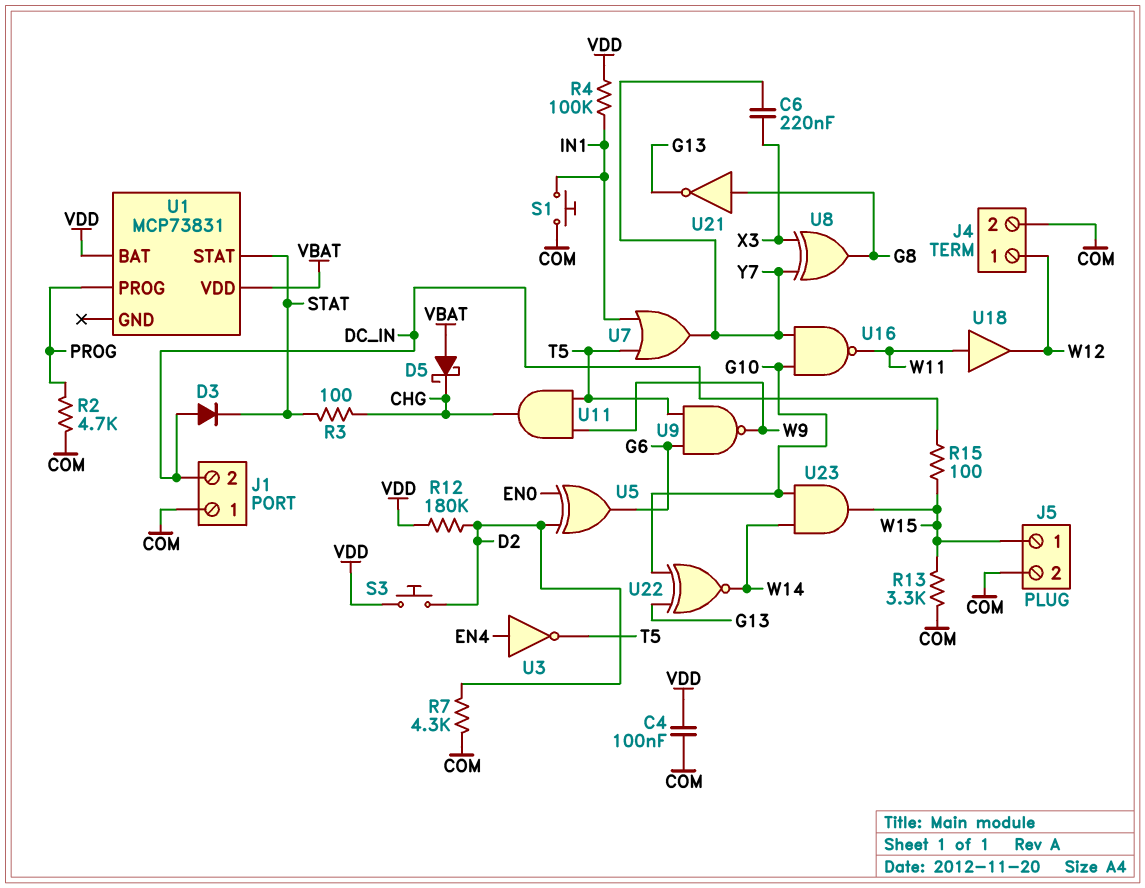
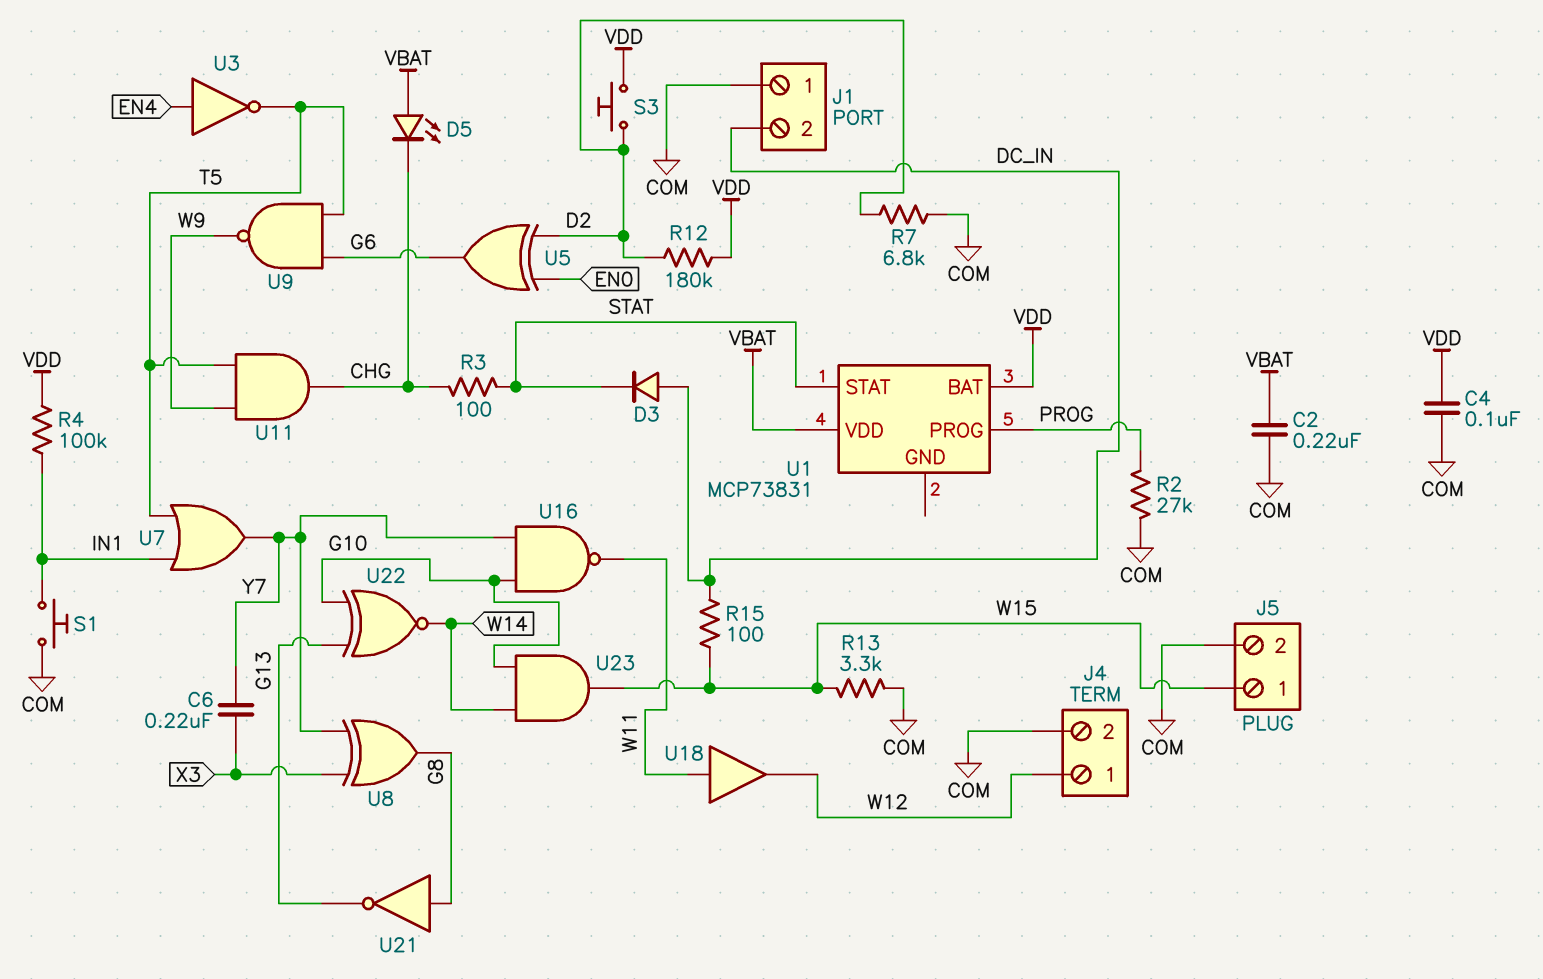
C2: none -> 220nF (COM, VBAT)
D5: schottky (A VBAT, K CHG) -> LED (A VBAT, K CHG)
R2: 4.7k (COM, PROG) -> 27k (COM, PROG)
R7: 4.3k (COM, D2) -> 6.8k (COM, D2)

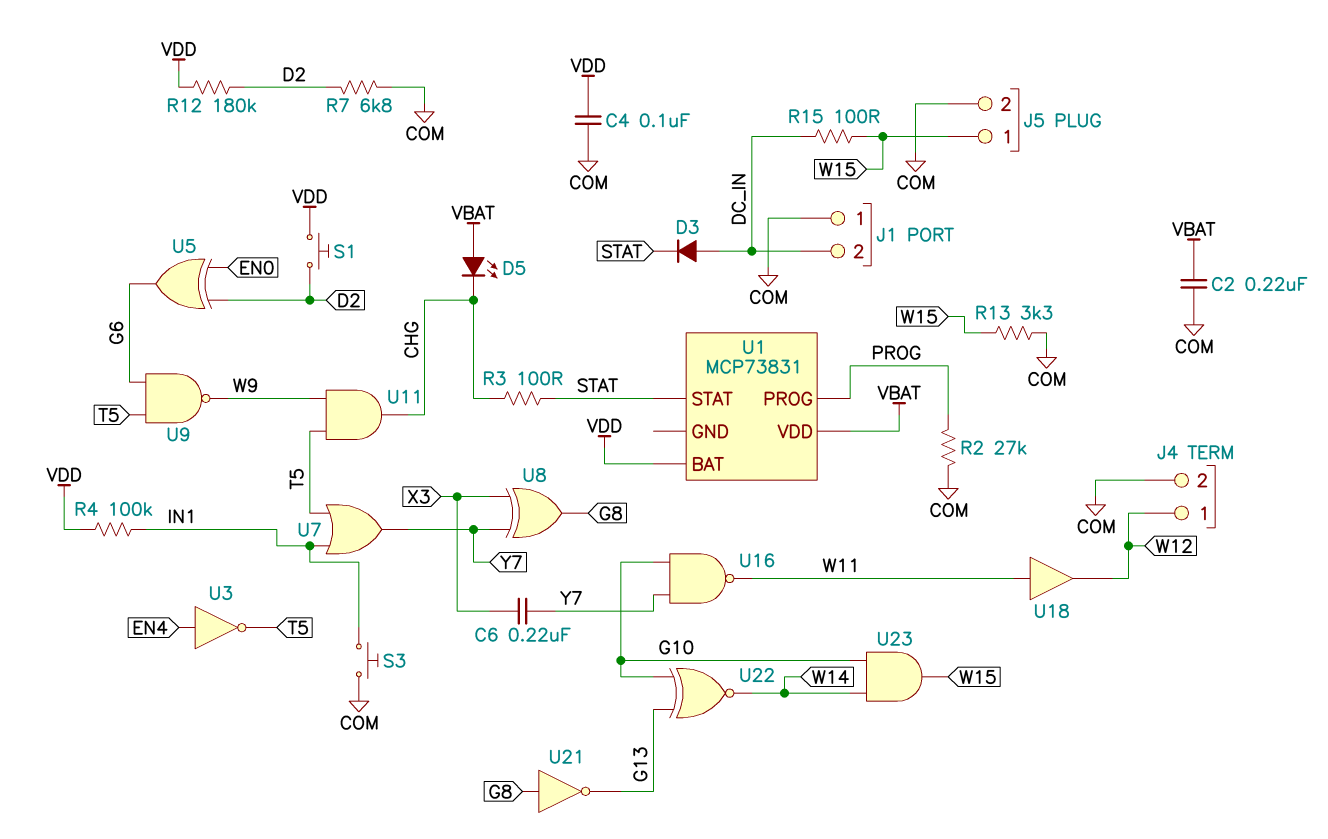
S1: button (COM, IN1) -> button (D2, VDD)
S3: button (D2, VDD) -> button (COM, IN1)

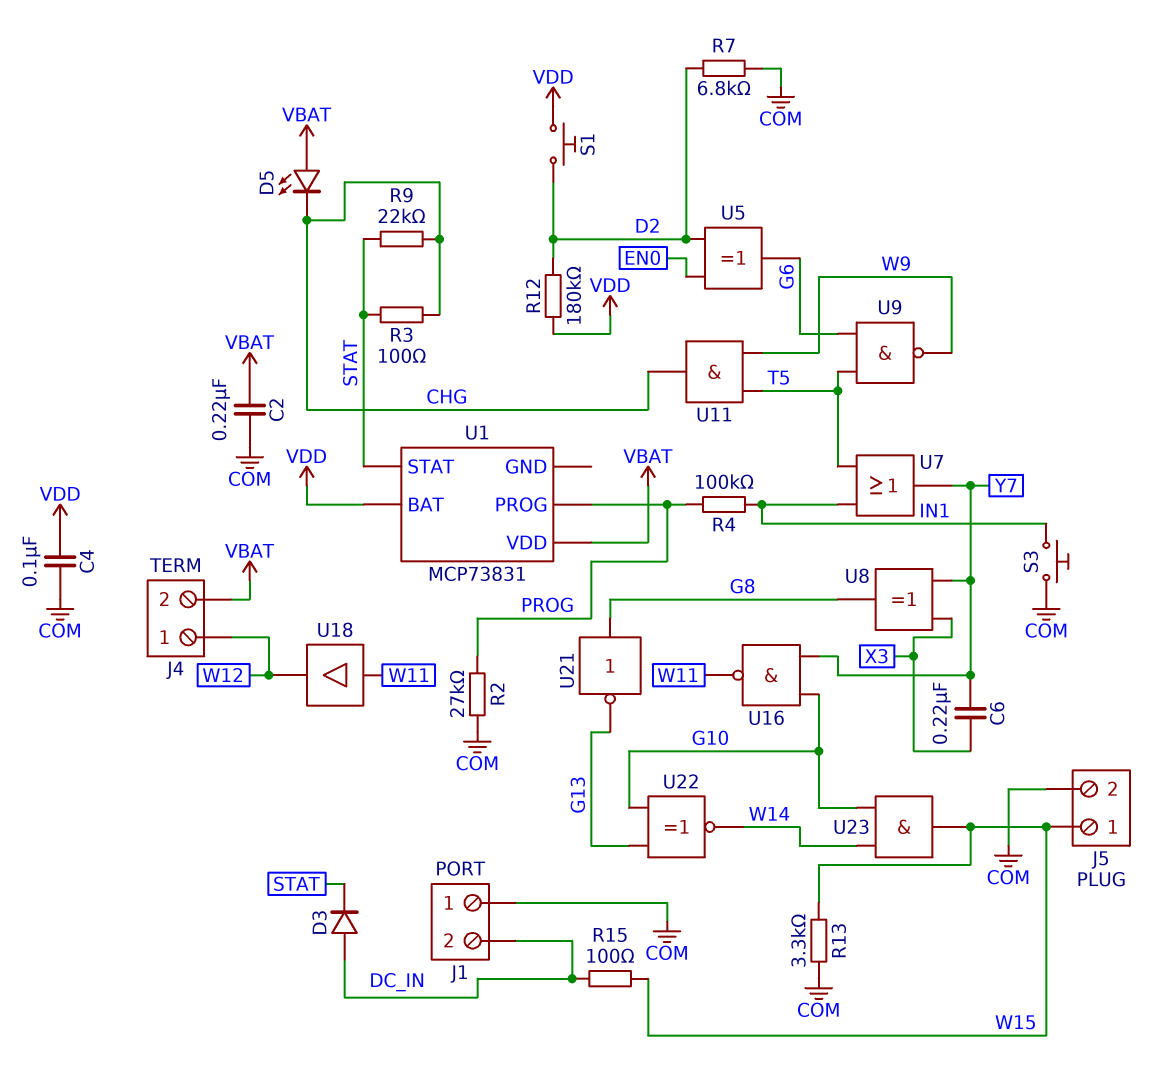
J4 pin 2: COM -> VBAT
R4: 100k (IN1, VDD) -> 100k (IN1, PROG)
R9: none -> 22k (CHG, STAT)
U3: NOT (in EN4, out T5) -> none

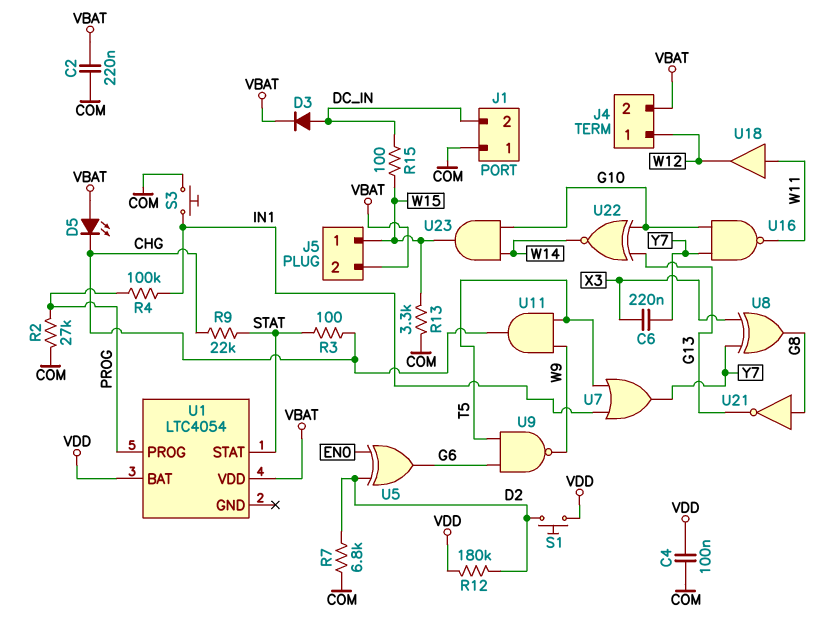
D3: diode (A DC_IN, K STAT) -> diode (A DC_IN, K VBAT)
J5 pin 2: COM -> VBAT
U1: MCP73831 -> LTC4054

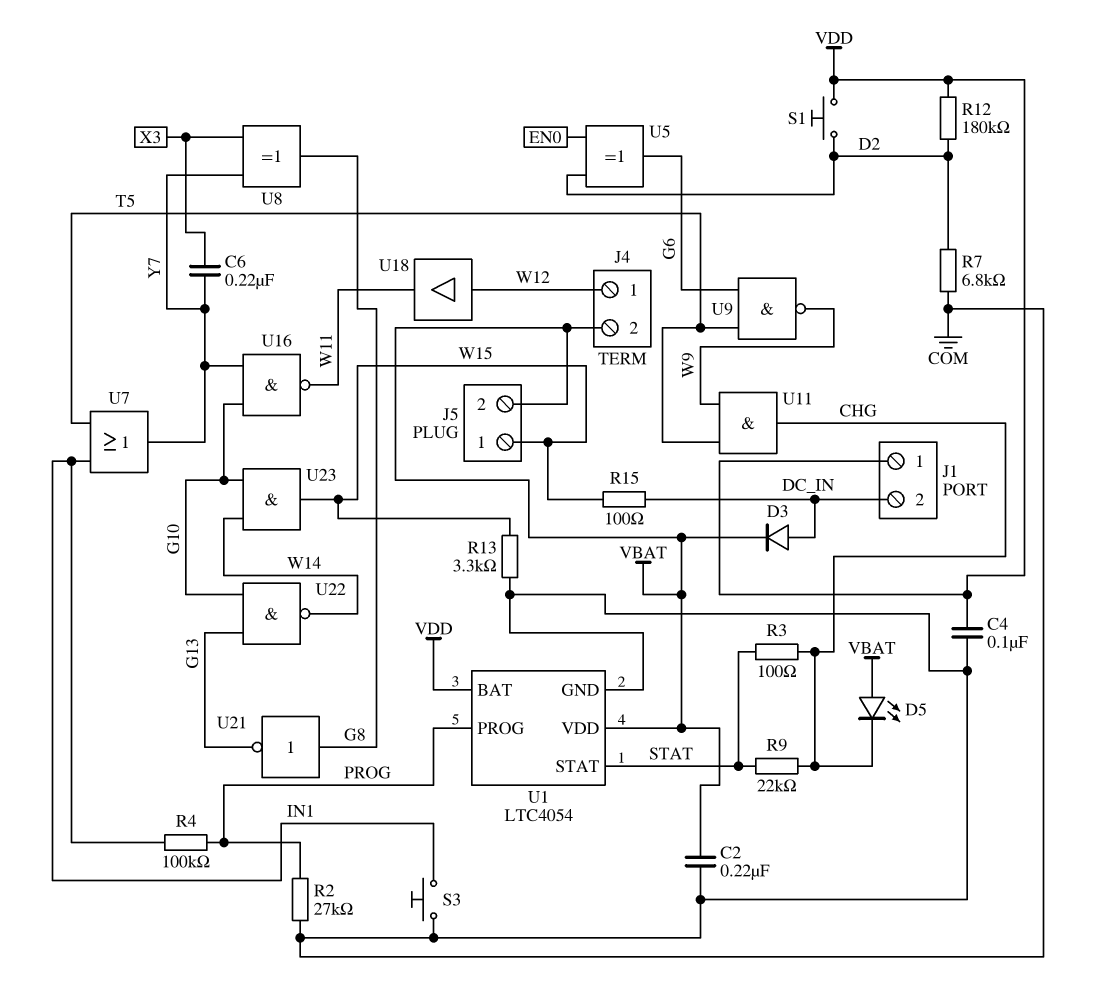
J1 pin 1: COM -> VDD
U1 pin GND: none -> COM
U18: buffer (in W11, out W12) -> buffer (in W12, out W11)
U22: XNOR (in G10, in G13, out W14) -> NAND (in G10, in G13, out W14)

